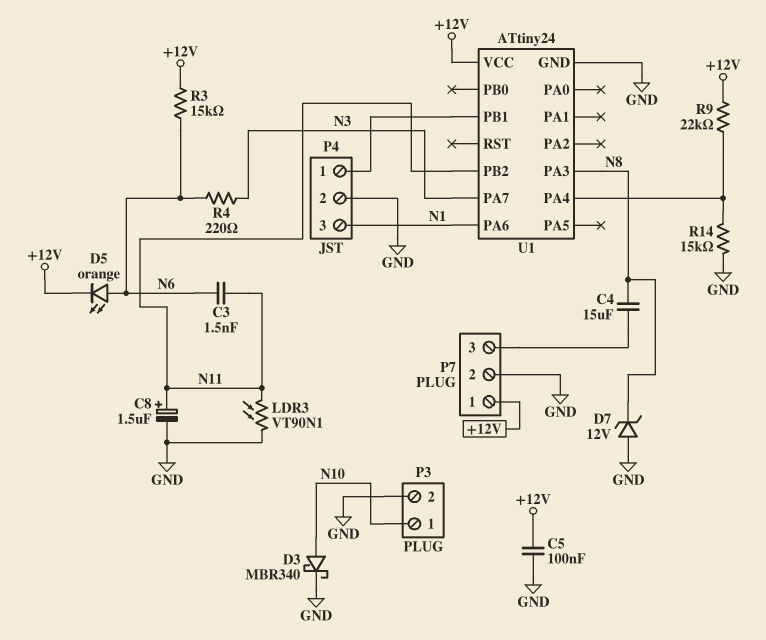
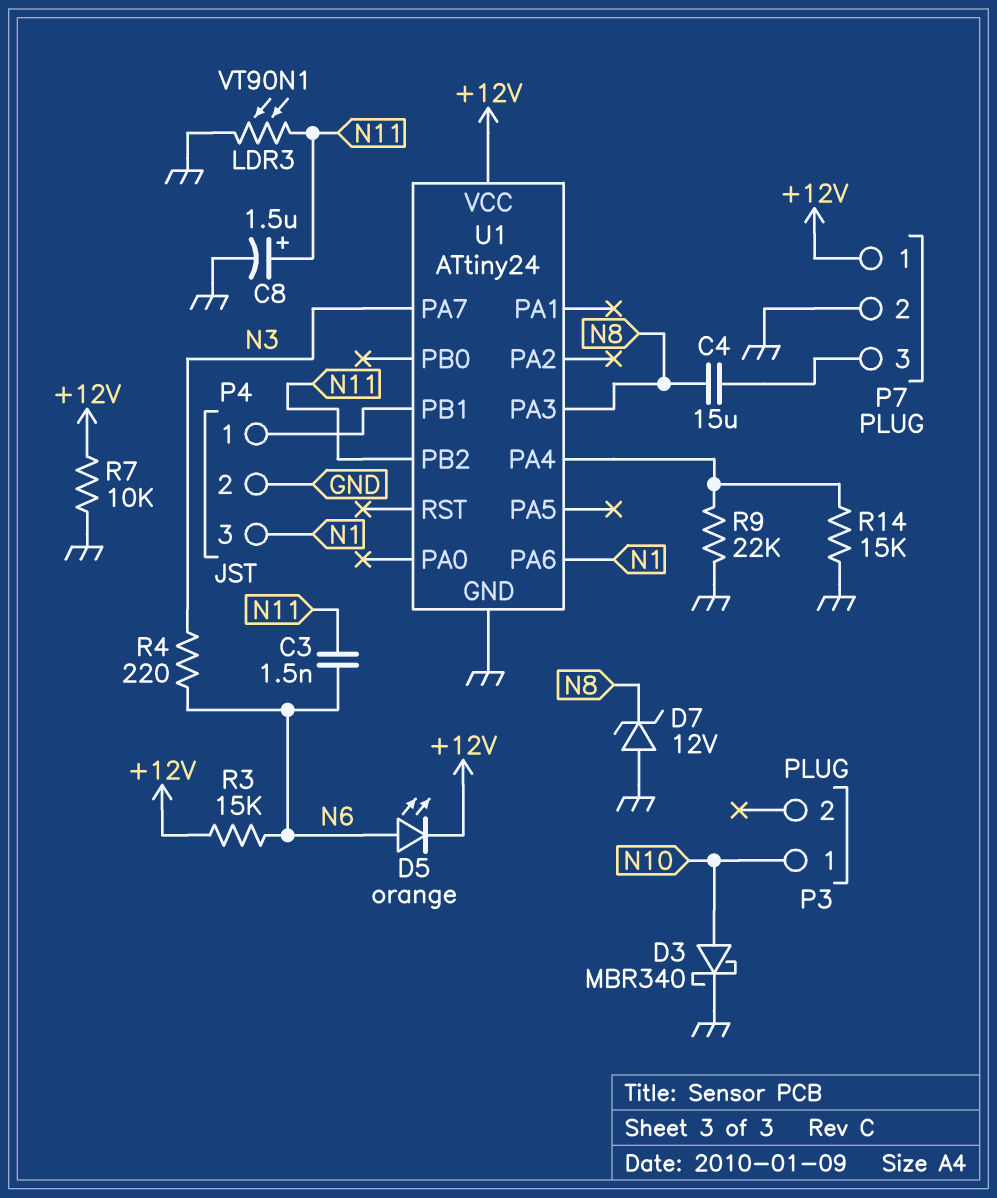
C5: 100nF (+12V, GND) -> none
P3 pin 2: GND -> none
R7: none -> 10k (+12V, GND)
R9: 22k (+12V, U1/PA4) -> 22k (GND, U1/PA4)

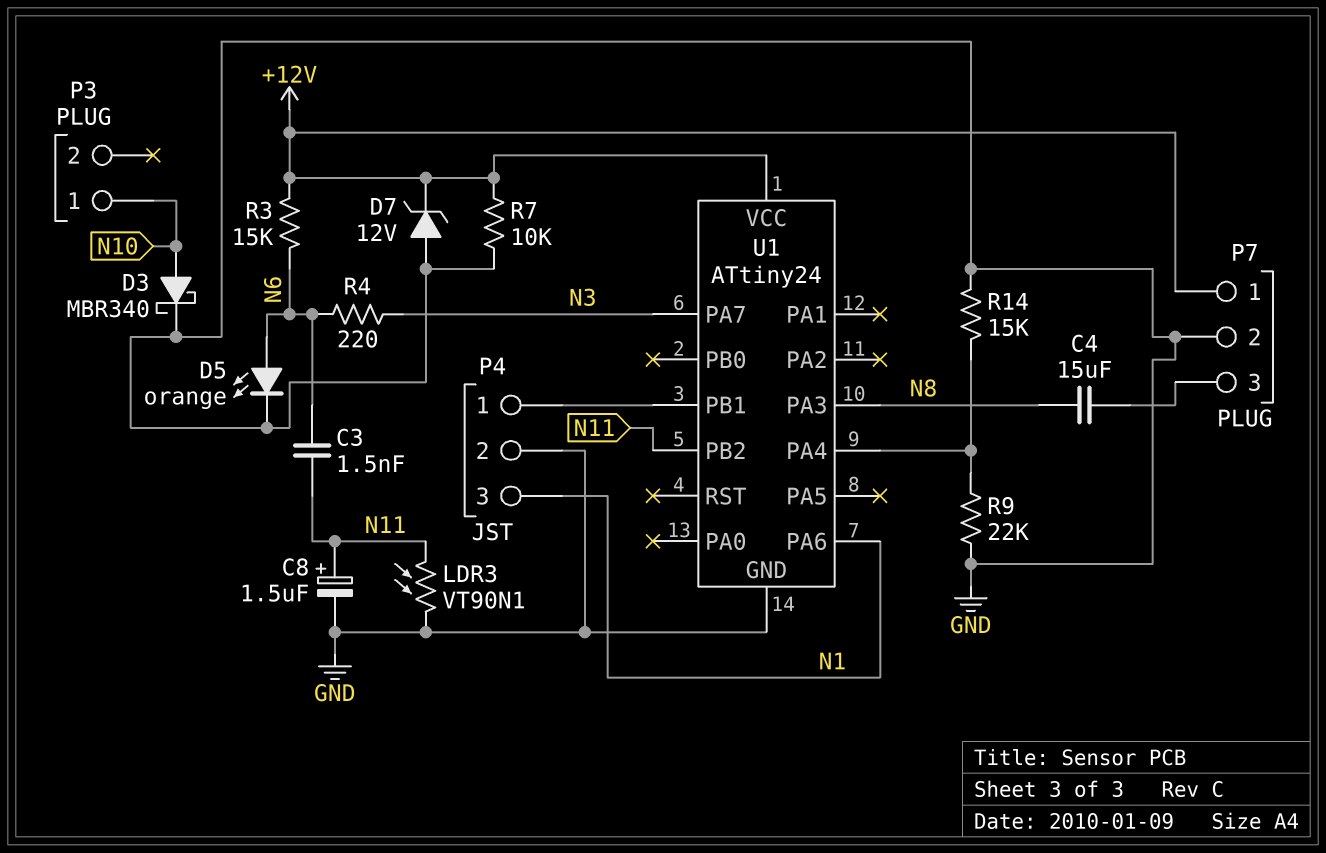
D5: LED orange (A N6, K +12V) -> LED orange (A N6, K GND)
D7: zener 12V (A GND, K N8) -> zener 12V (A GND, K +12V)

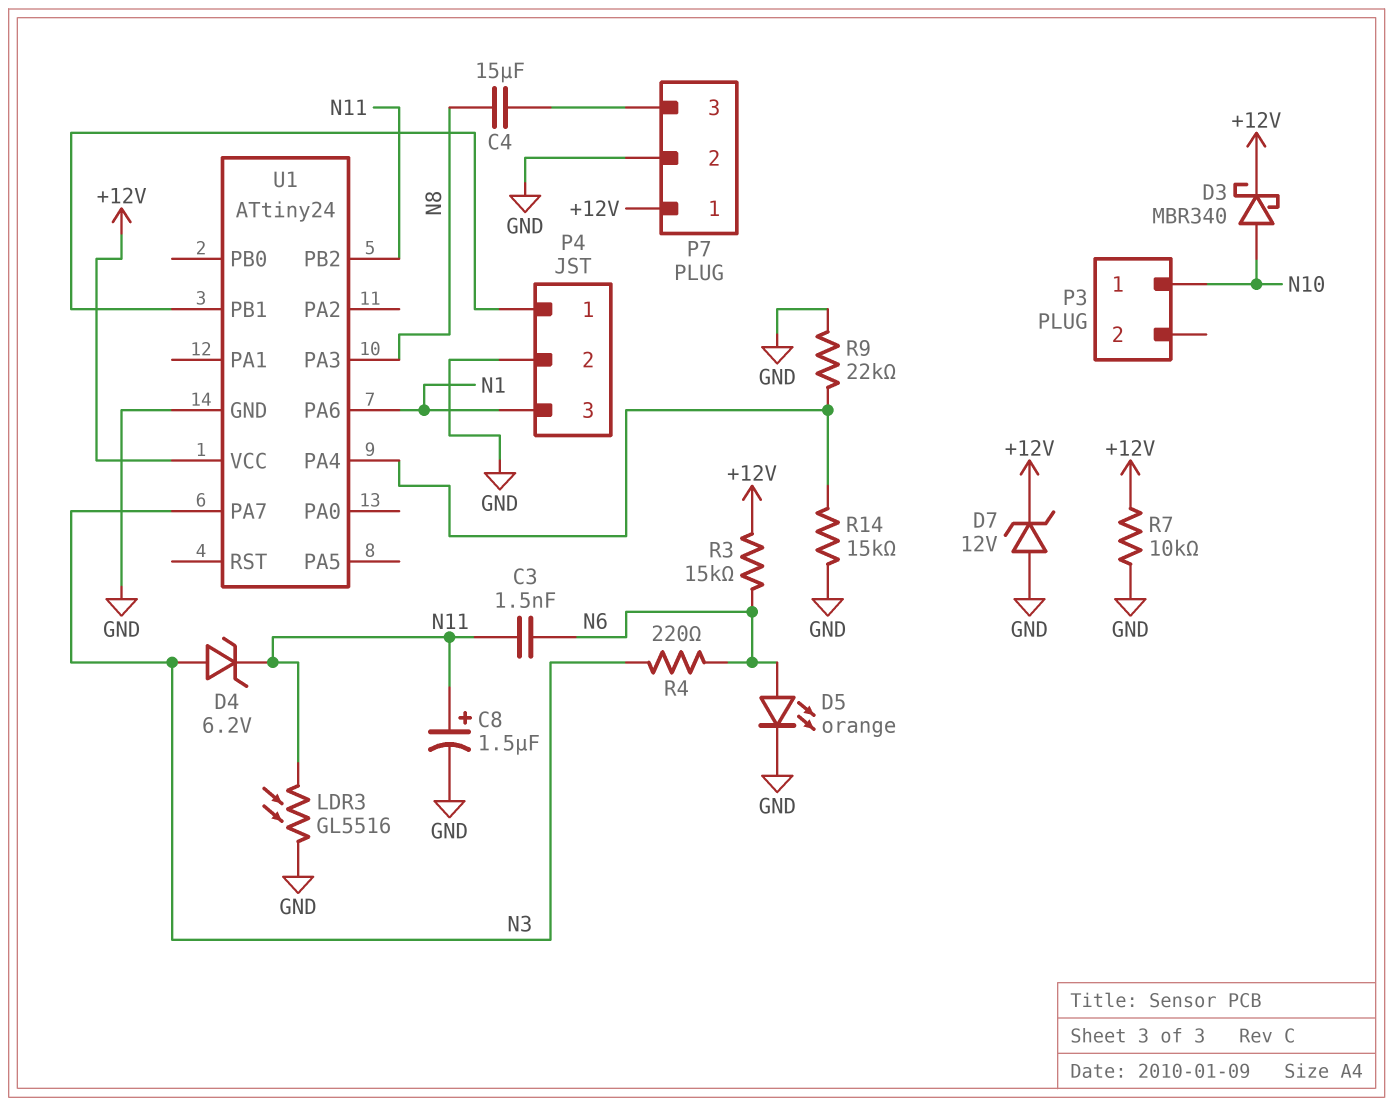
D3: schottky MBR340 (A N10, K GND) -> schottky MBR340 (A N10, K +12V)
D4: none -> zener 6.2V (A N3, K N11)
LDR3: VT90N1 (GND, N11) -> GL5516 (GND, N11)

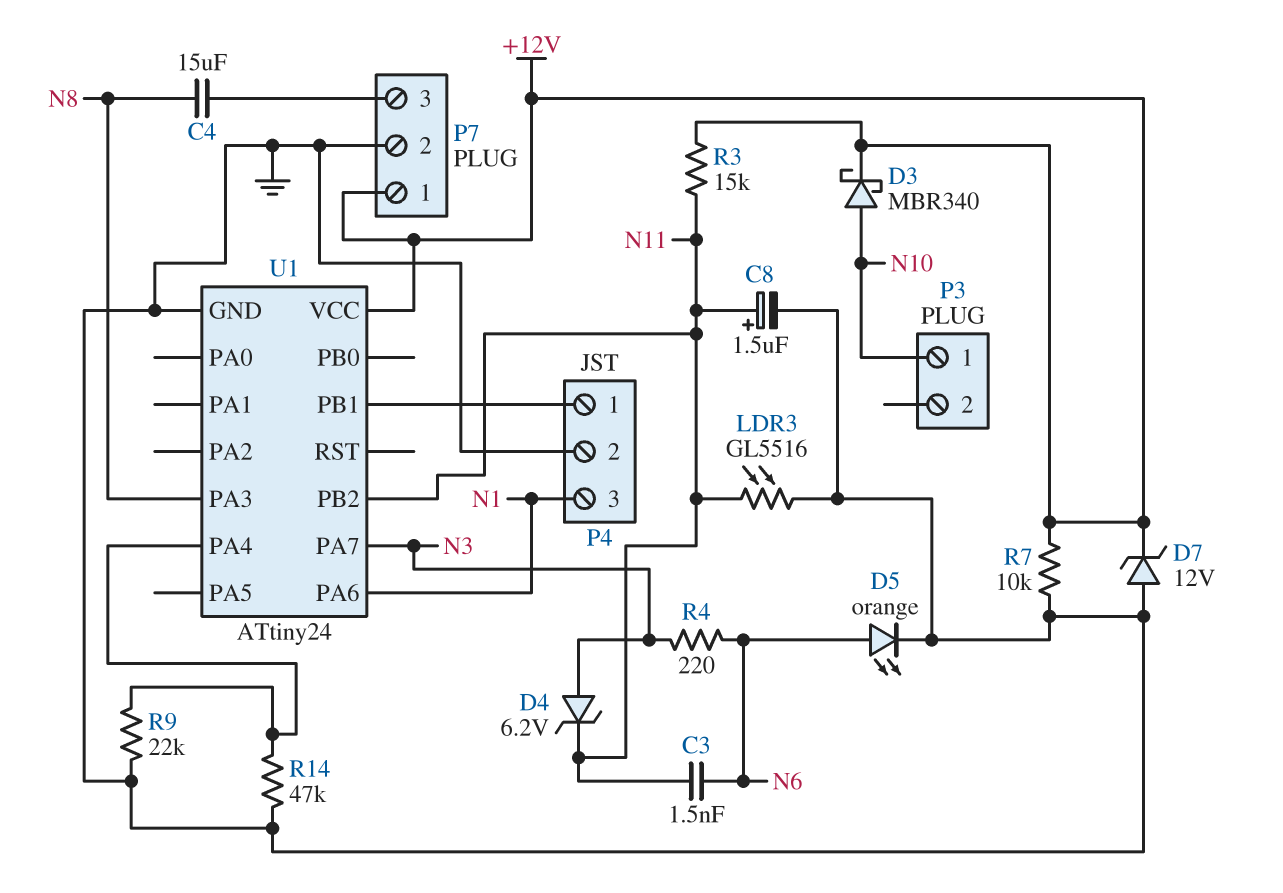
R3: 15k (+12V, N6) -> 15k (+12V, N11)
R14: 15k (GND, U1/PA4) -> 47k (GND, U1/PA4)

